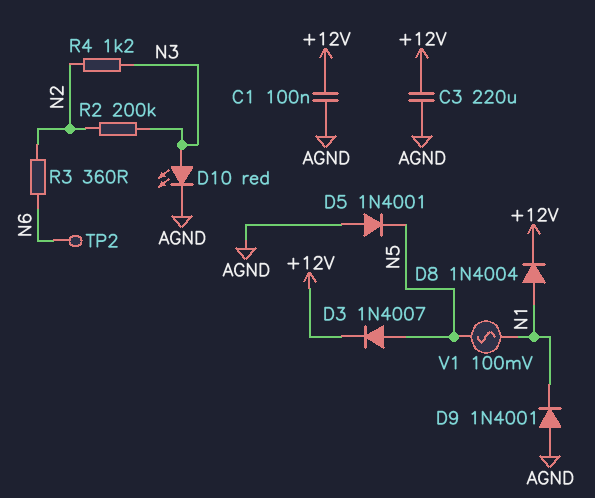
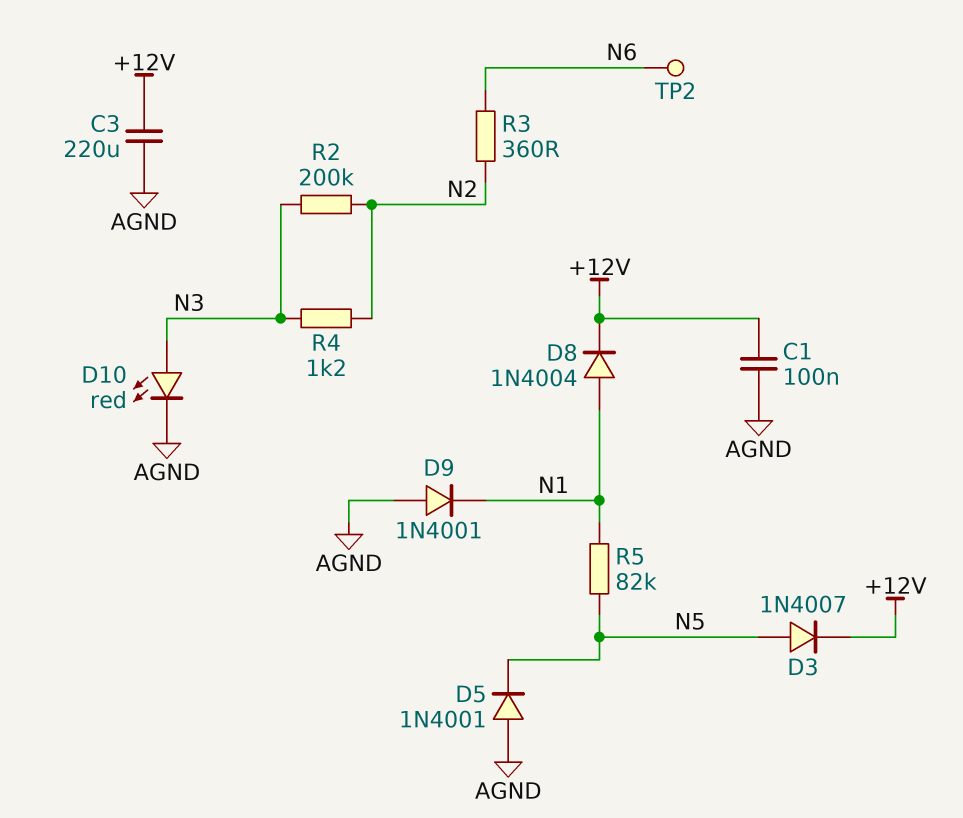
R5: none -> 82k (N1, N5)
V1: AC 100mV (N1, N5) -> none

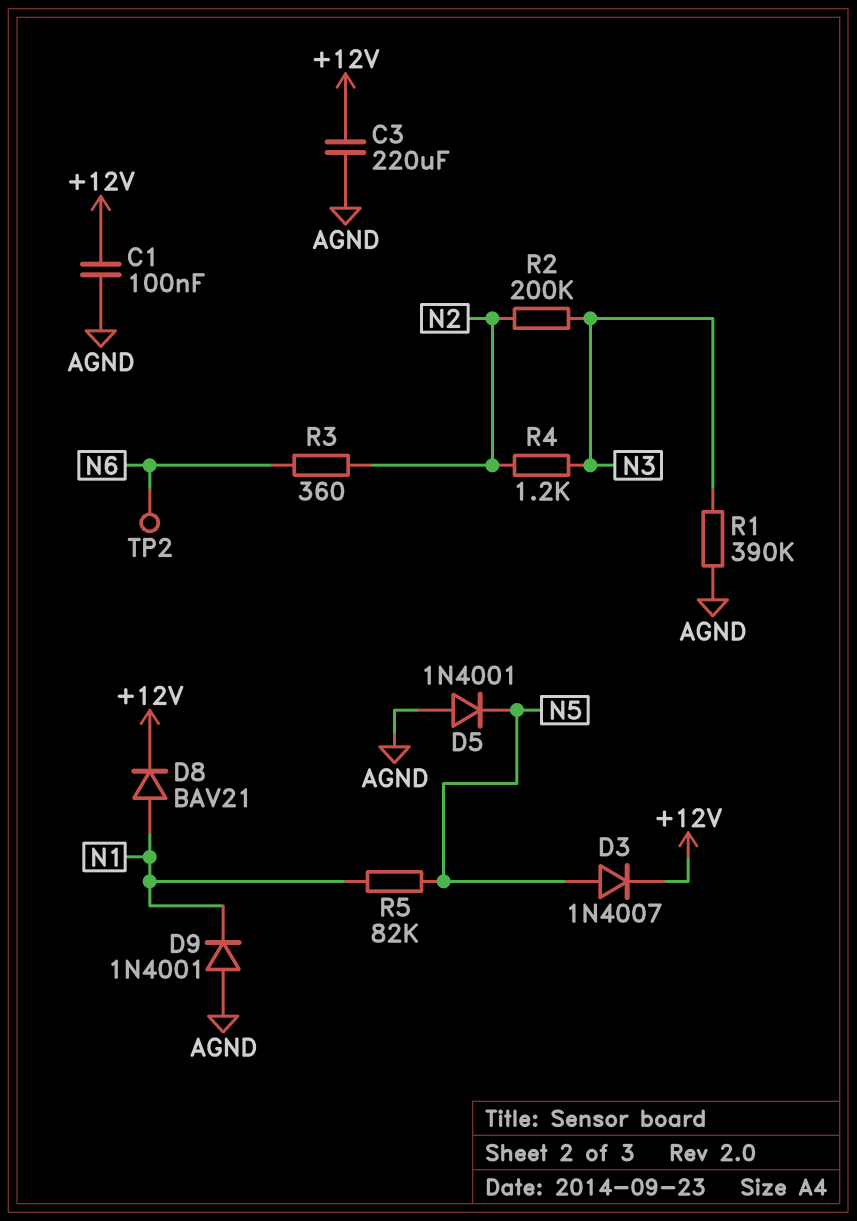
D8: diode 1N4004 (A N1, K +12V) -> diode BAV21 (A N1, K +12V)
D10: LED red (A N3, K AGND) -> none
R1: none -> 390k (AGND, N3)

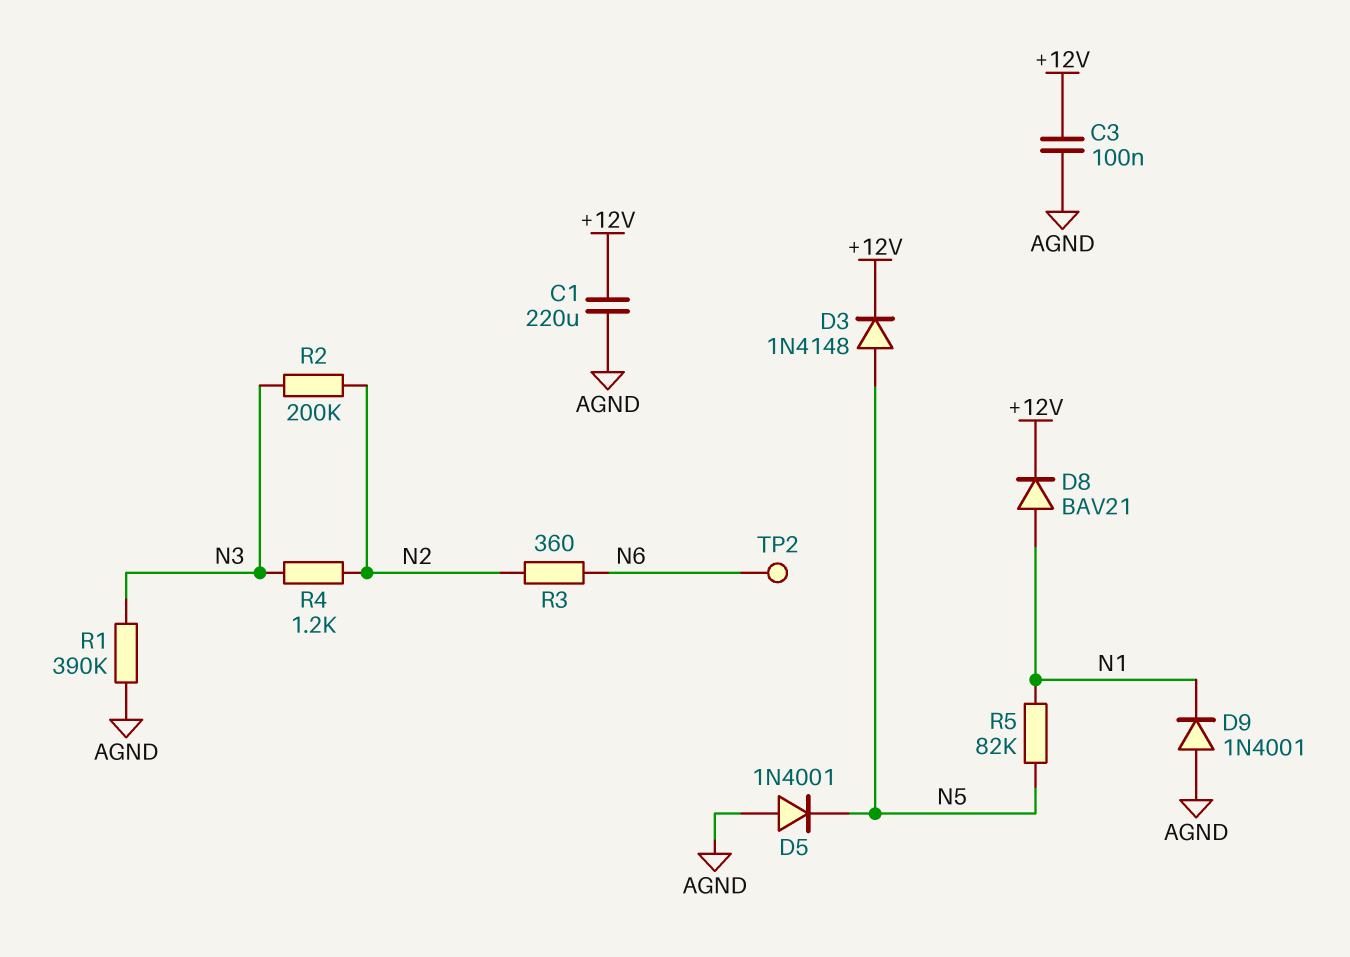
C1: 100nF (+12V, AGND) -> 220uF (+12V, AGND)
C3: 220uF (+12V, AGND) -> 100nF (+12V, AGND)
D3: diode 1N4007 (A N5, K +12V) -> diode 1N4148 (A N5, K +12V)

